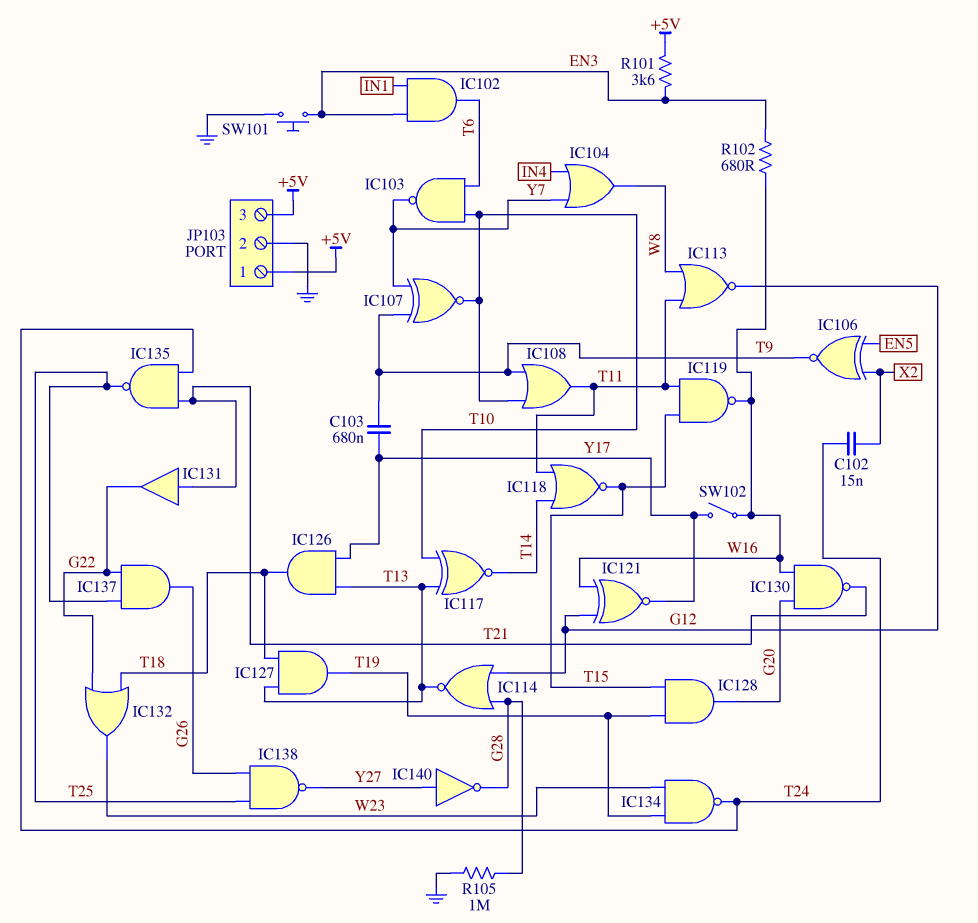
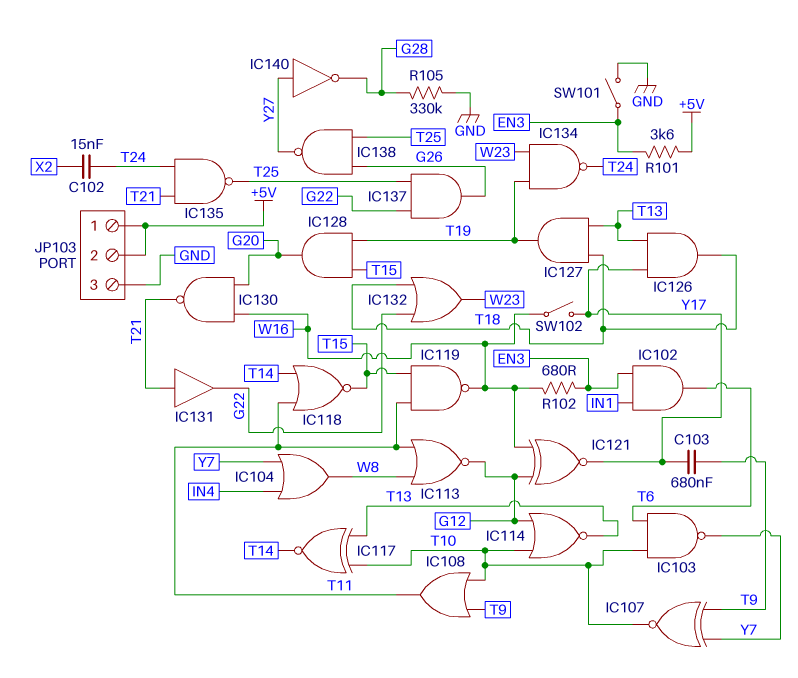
IC106: XNOR (in EN5, in X2, out T9) -> none
IC114: NOR (in G12, in G28, out T13) -> NOR (in G12, in T10, out T13)
JP103 pin 2: GND -> +5V
JP103 pin 3: +5V -> GND
R105: 1M (G28, GND) -> 330k (G28, GND)
SW101: button (EN3, GND) -> switch (EN3, GND)

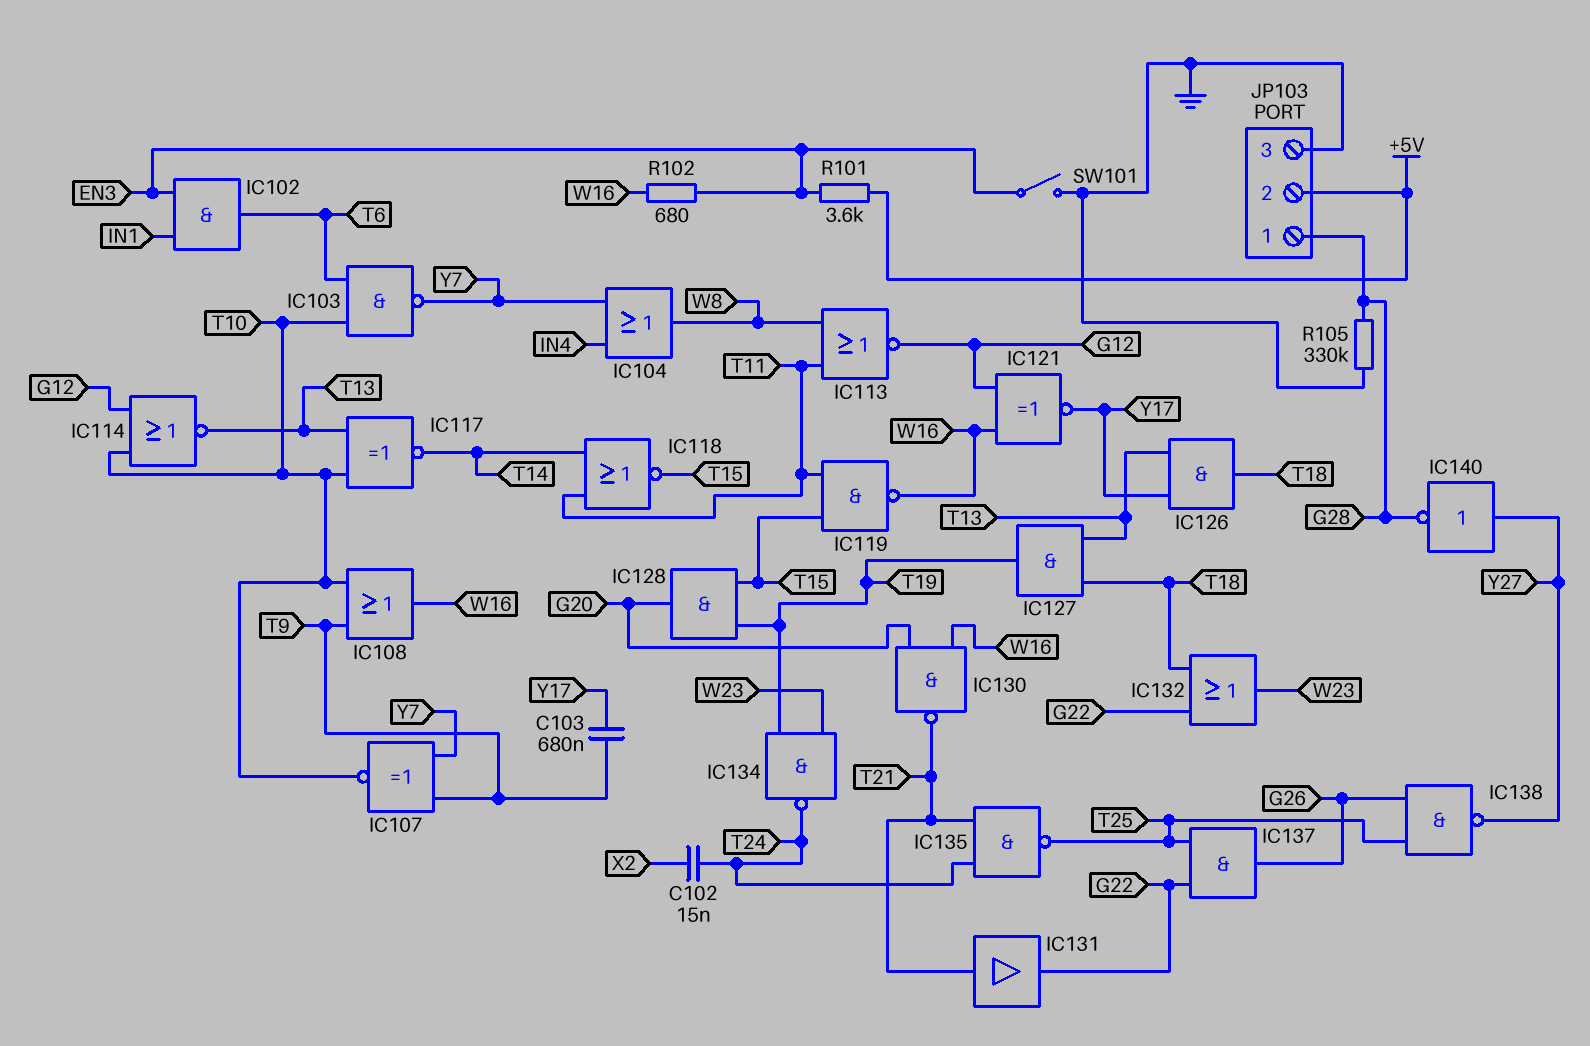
IC108: OR (in T9, in T10, out T11) -> OR (in T9, in T10, out W16)
JP103 pin 1: +5V -> G28
SW102: switch (W16, Y17) -> none

